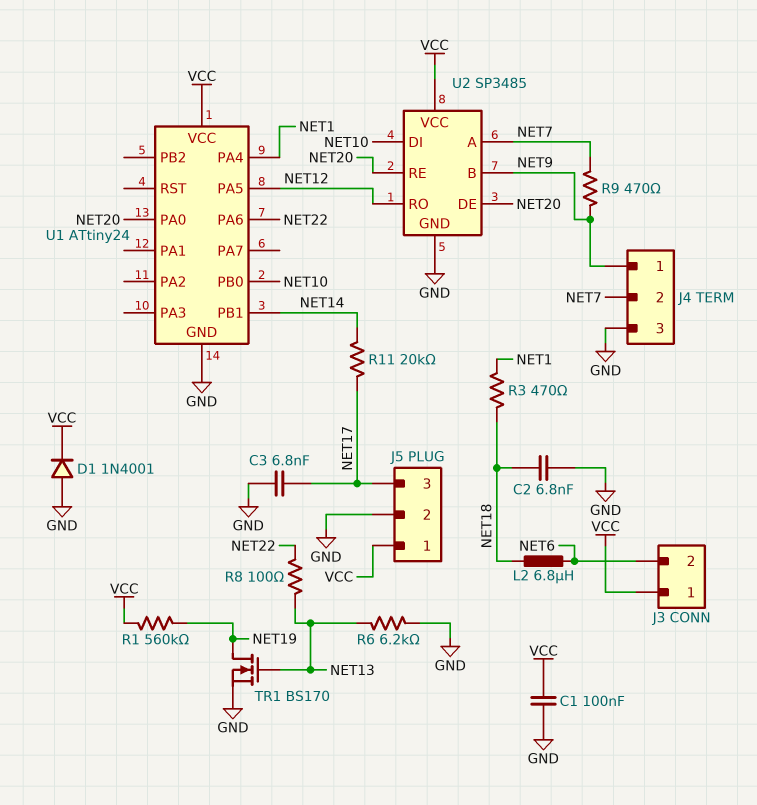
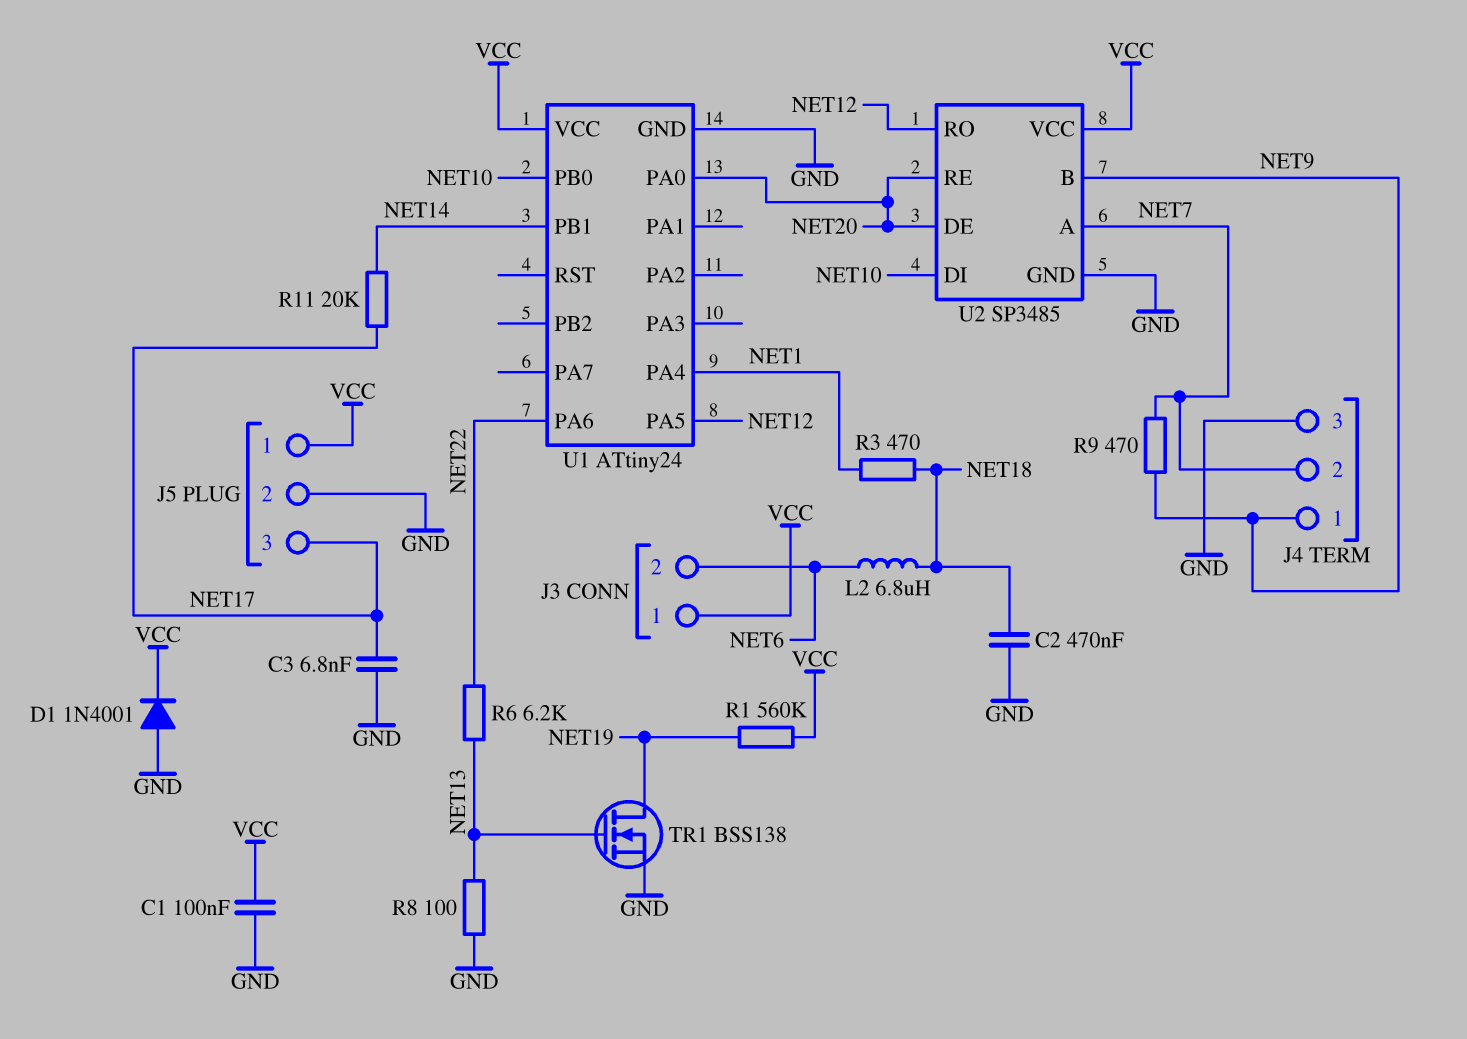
C2: 6.8nF (GND, NET18) -> 470nF (GND, NET18)
R6: 6.2k (GND, NET13) -> 6.2k (NET13, NET22)
R8: 100 (NET13, NET22) -> 100 (GND, NET13)
TR1: NMOS BS170 (G NET13, D NET19, S GND) -> NMOS BSS138 (G NET13, D NET19, S GND)

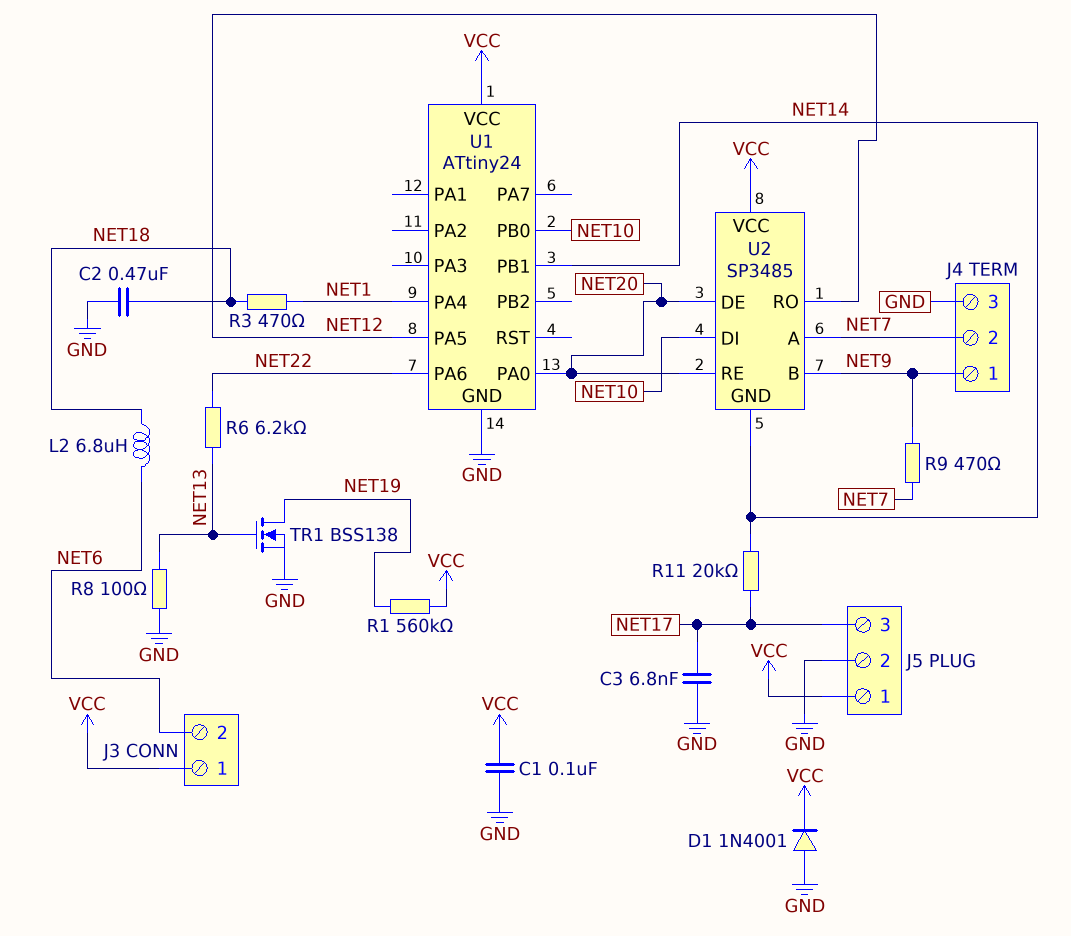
U2 pin GND: GND -> NET14

